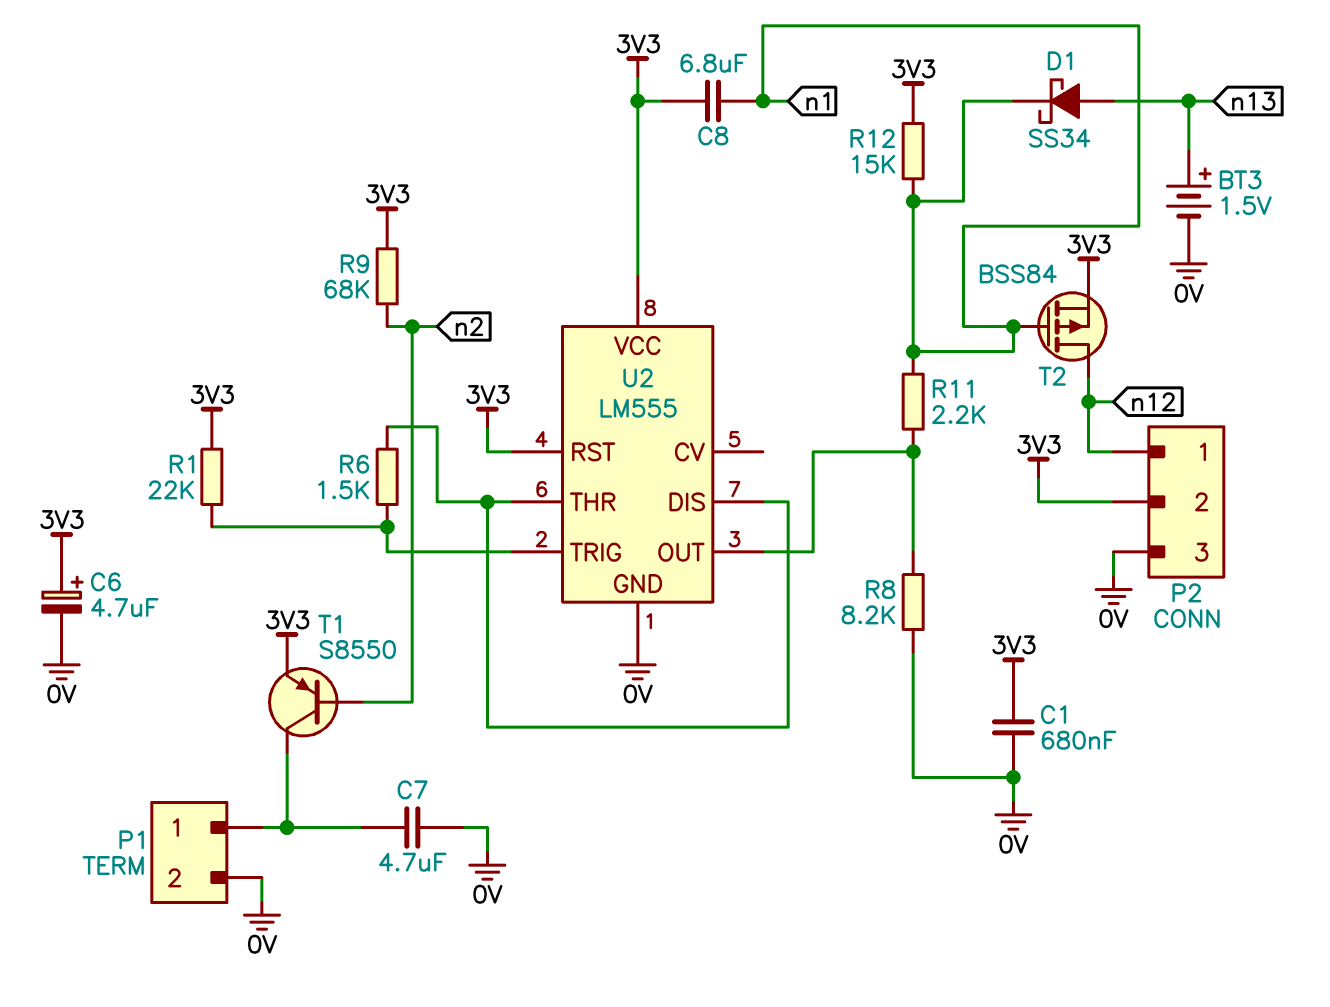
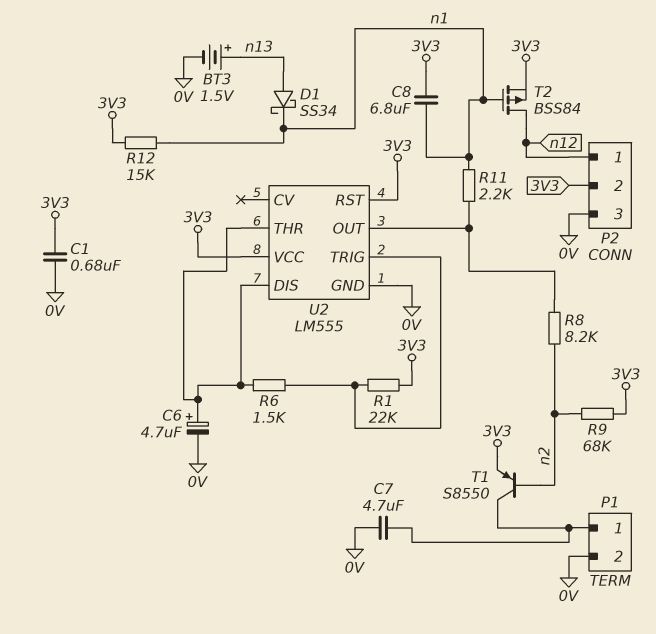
C6: 4.7uF (plus 3V3, minus 0V) -> 4.7uF (plus U2/DIS, minus 0V)
R8: 8.2k (0V, U2/OUT) -> 8.2k (U2/OUT, n2)

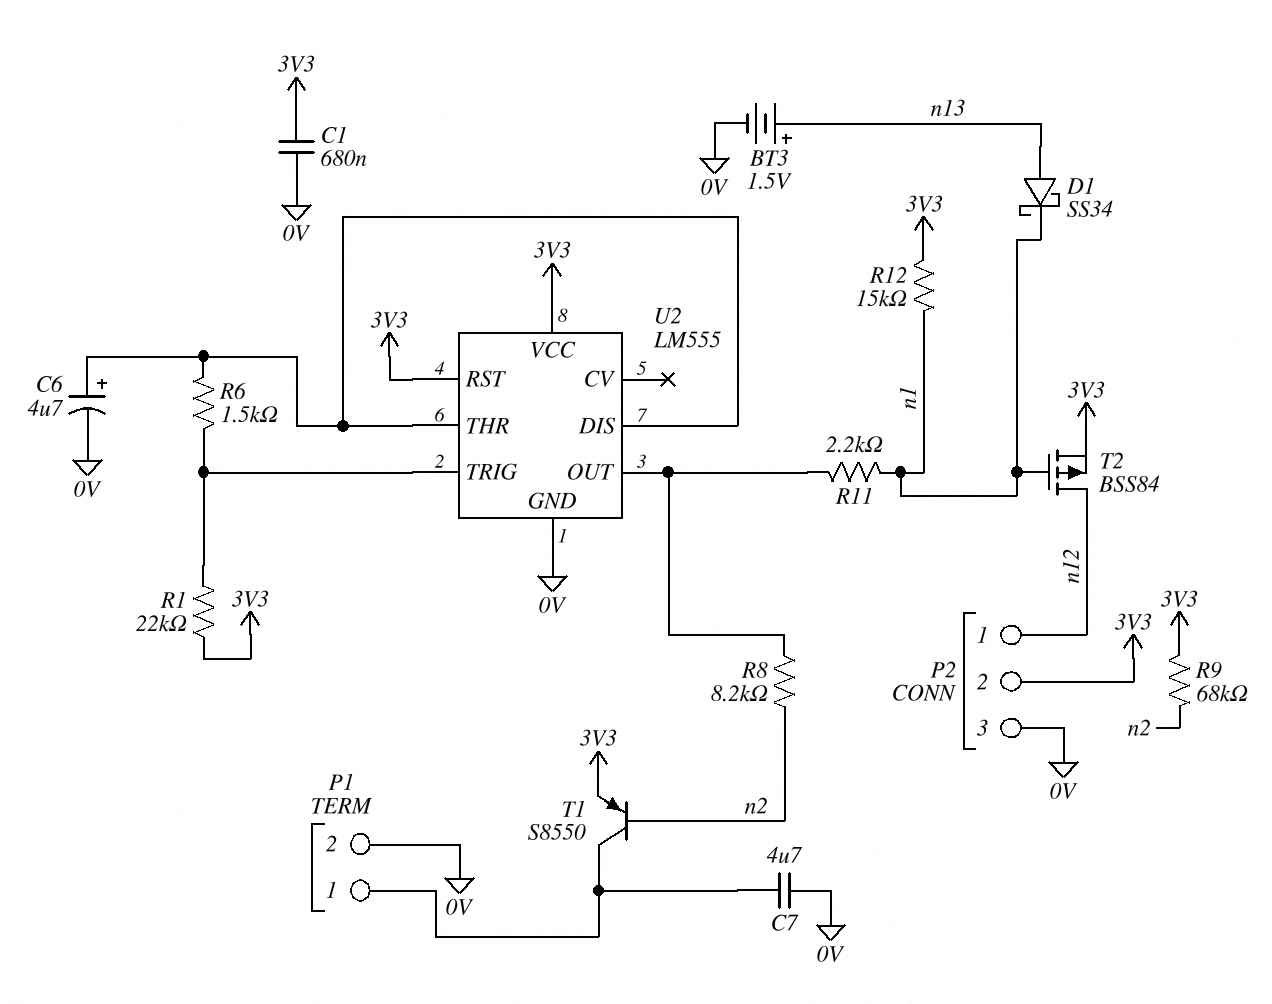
C8: 6.8uF (3V3, n1) -> none

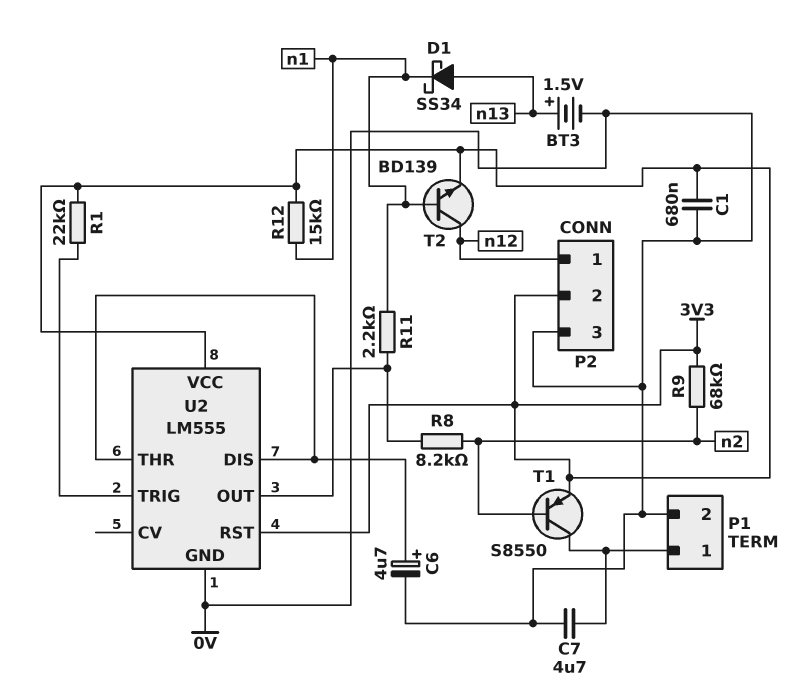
R6: 1.5k (U2/DIS, U2/TRIG) -> none
T2: PMOS BSS84 (G n1, D n12, S 3V3) -> NPN BD139 (B n1, C n12, E 3V3)

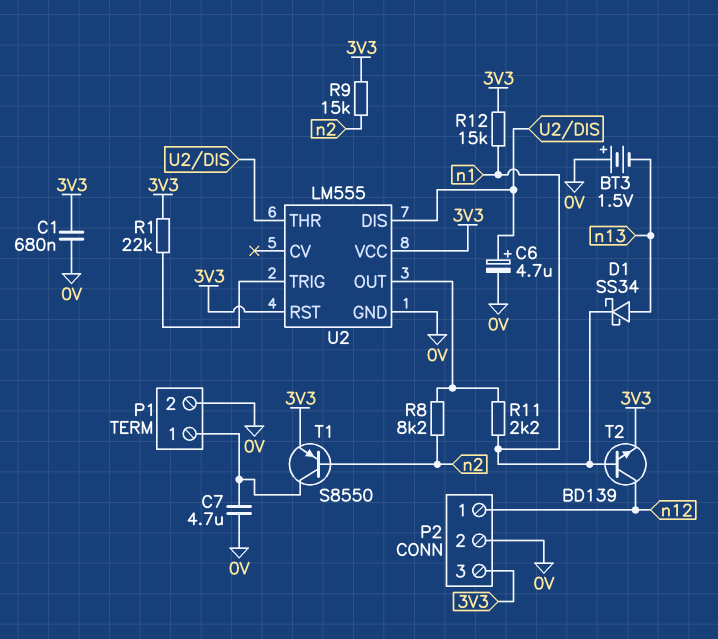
BT3: 1.5V (plus n13, minus 0V) -> 1.5V (plus 0V, minus n13)
P2 pin 2: 3V3 -> 0V
P2 pin 3: 0V -> 3V3
R9: 68k (3V3, n2) -> 15k (3V3, n2)

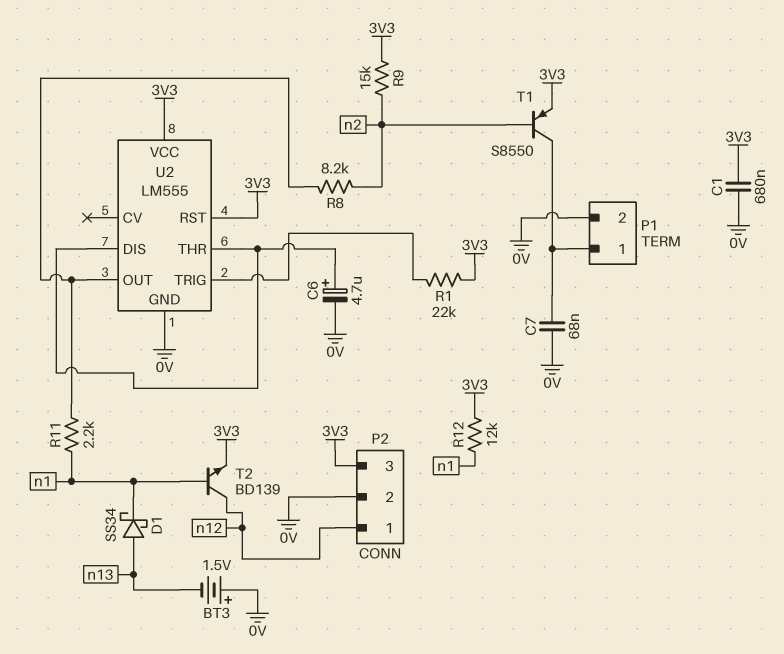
C7: 4.7uF (0V, P1/1) -> 68nF (0V, P1/1)
R12: 15k (3V3, n1) -> 12k (3V3, n1)

